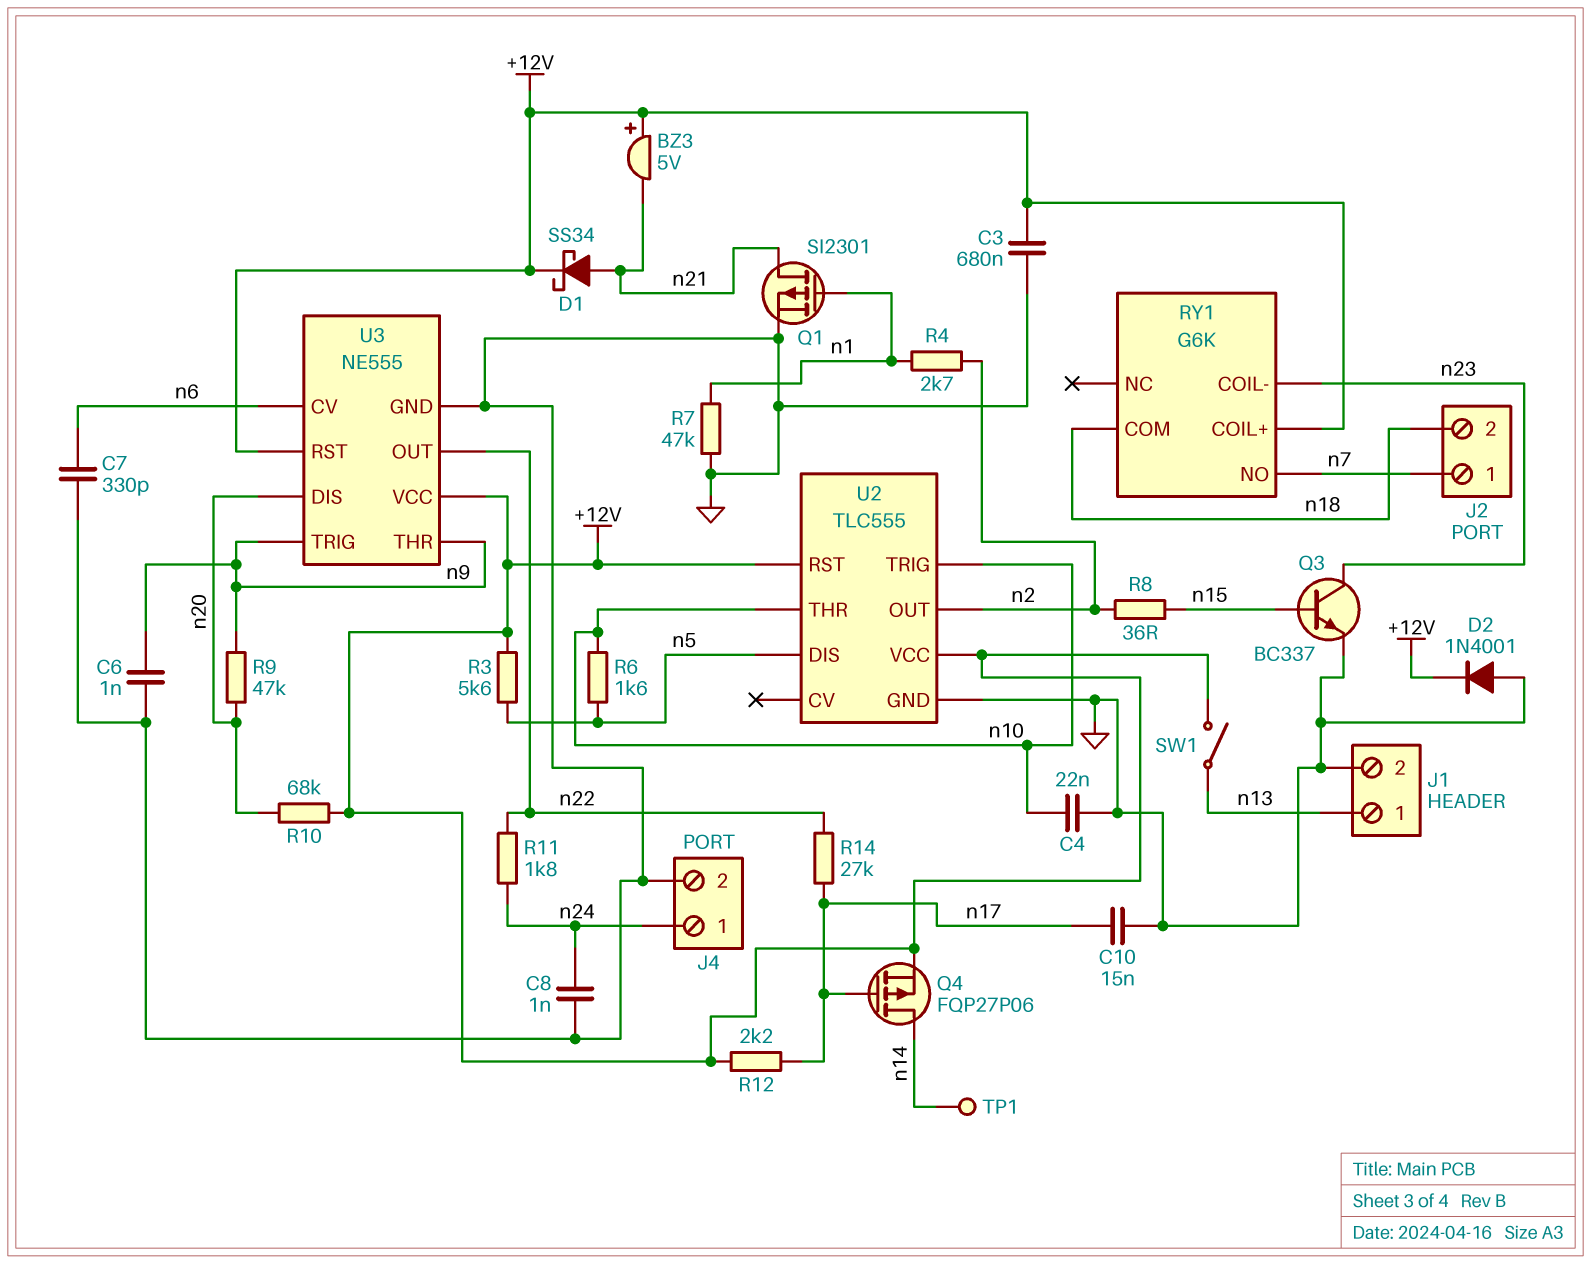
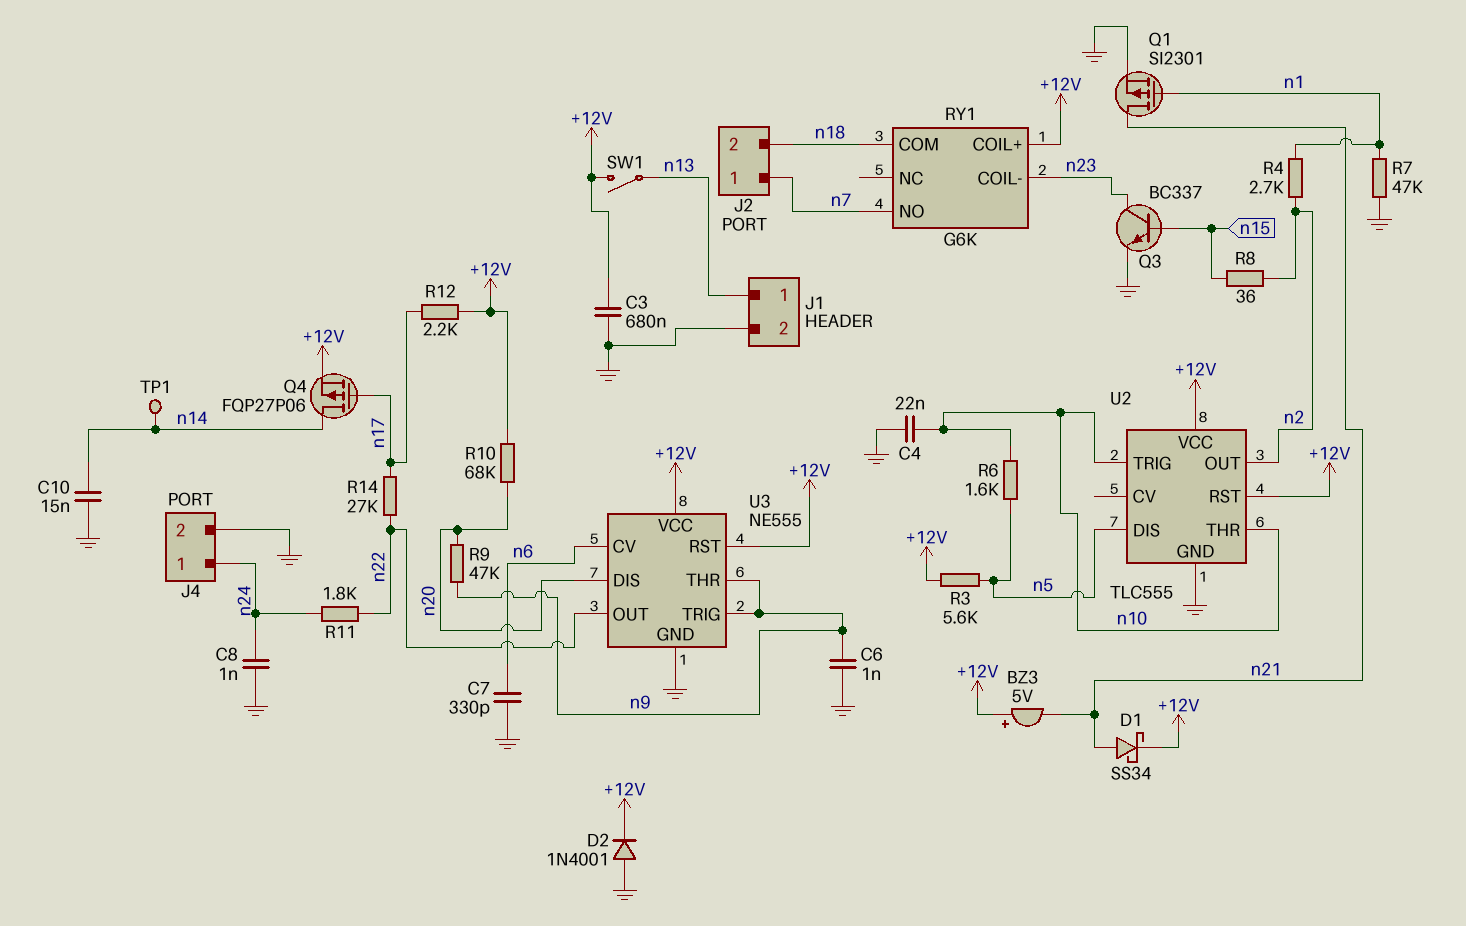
C10: 15nF (GND, n17) -> 15nF (GND, n14)

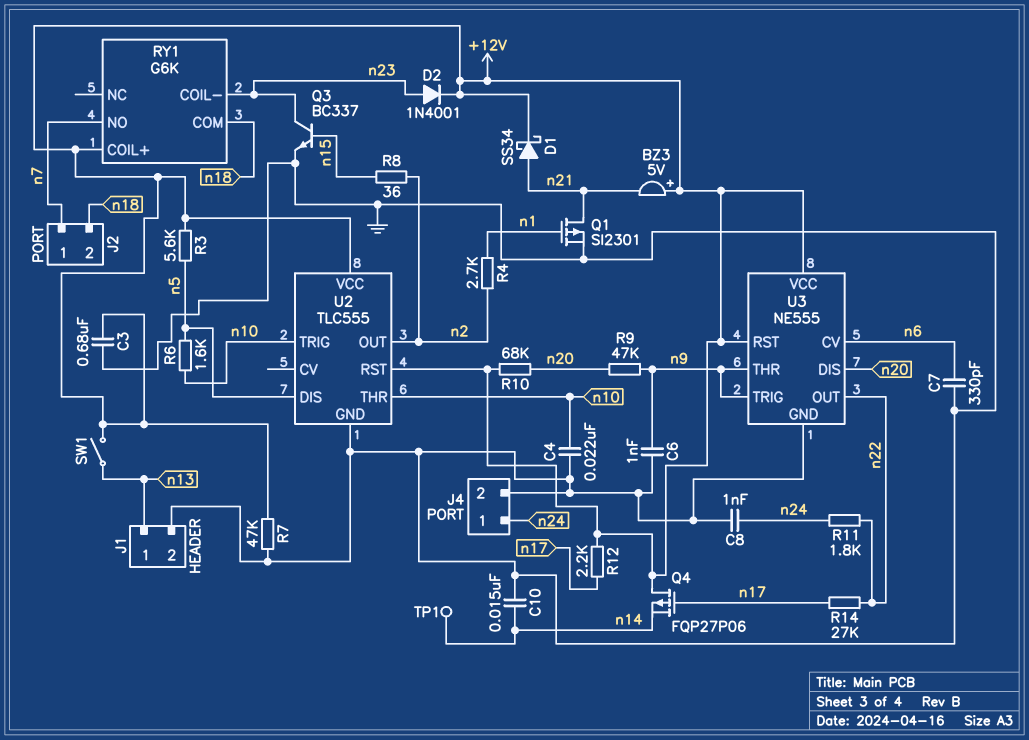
D2: diode 1N4001 (A GND, K +12V) -> diode 1N4001 (A n23, K +12V)
Q4: PMOS FQP27P06 (G n17, D n14, S +12V) -> PMOS FQP27P06 (G n17, D +12V, S n14)
R7: 47k (GND, n1) -> 47k (+12V, GND)

